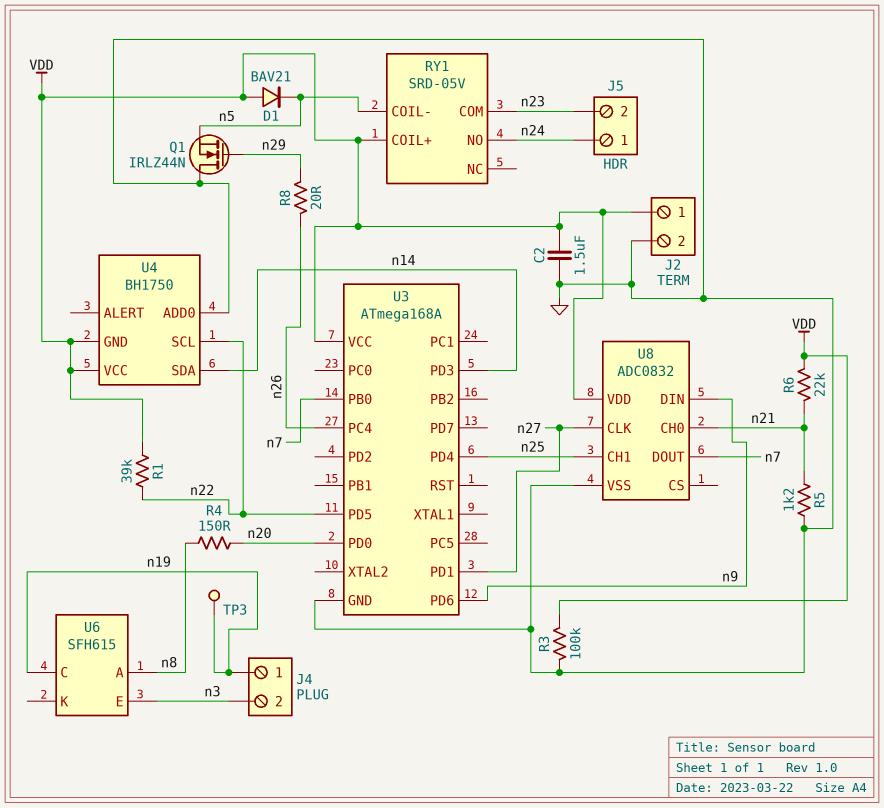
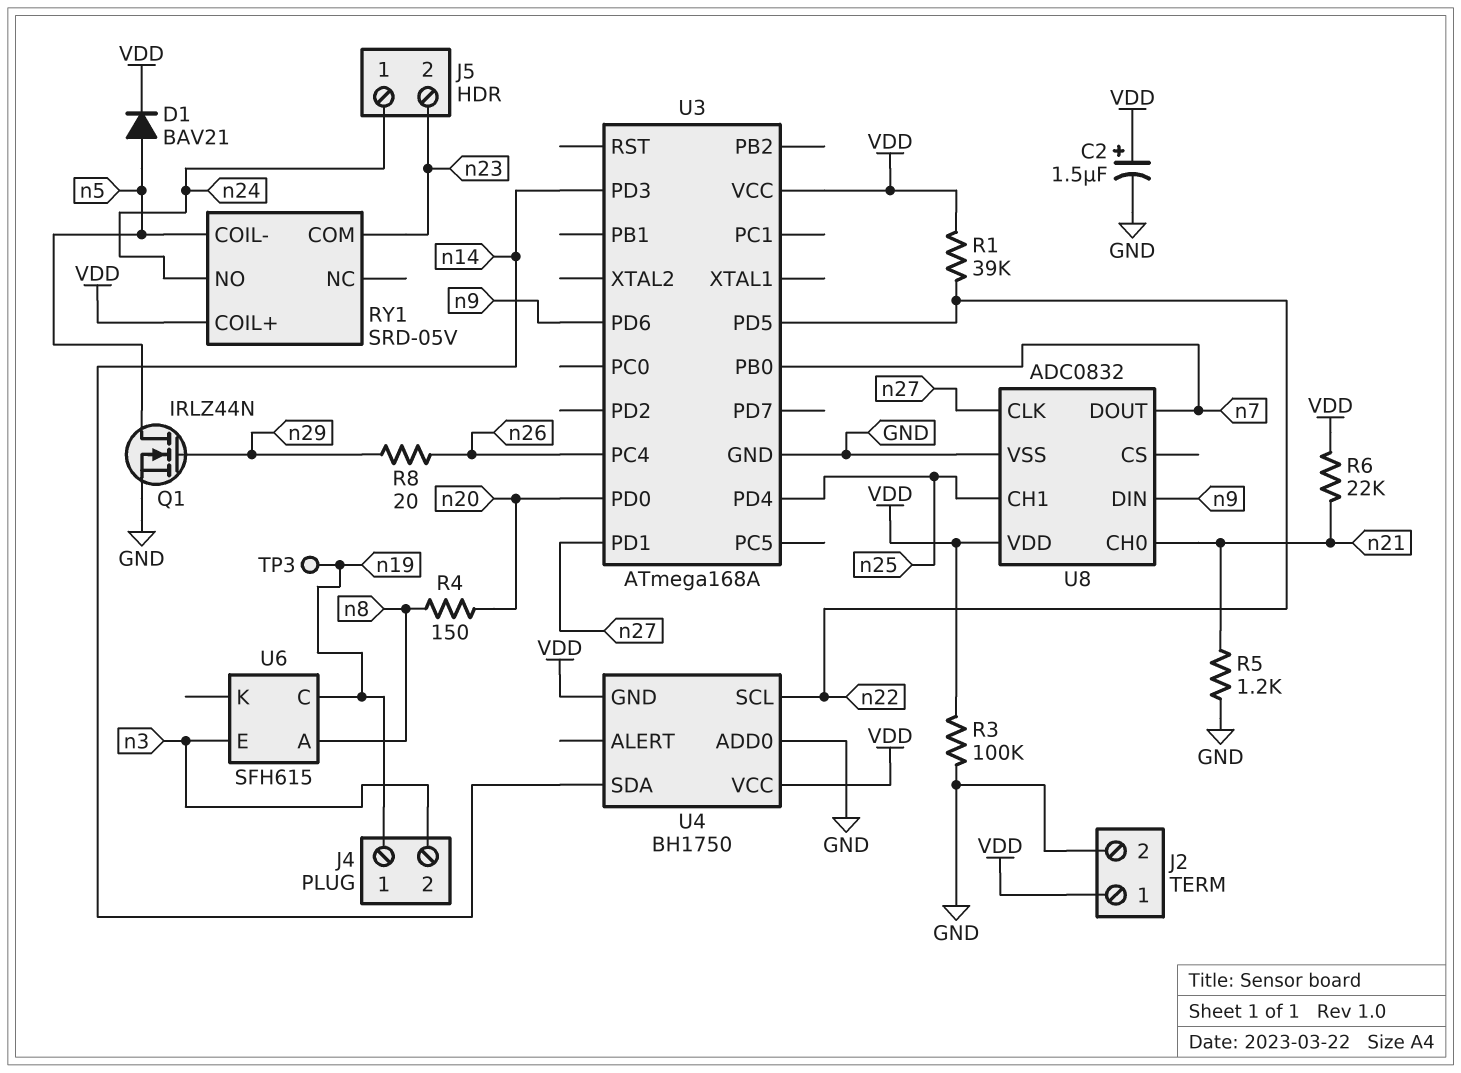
C2: 1.5uF (GND, VDD) -> 1.5uF (plus VDD, minus GND)
D1: diode BAV21 (A VDD, K n5) -> diode BAV21 (A n5, K VDD)
Q1: NMOS IRLZ44N (G n29, D GND, S n5) -> NMOS IRLZ44N (G n29, D n5, S GND)

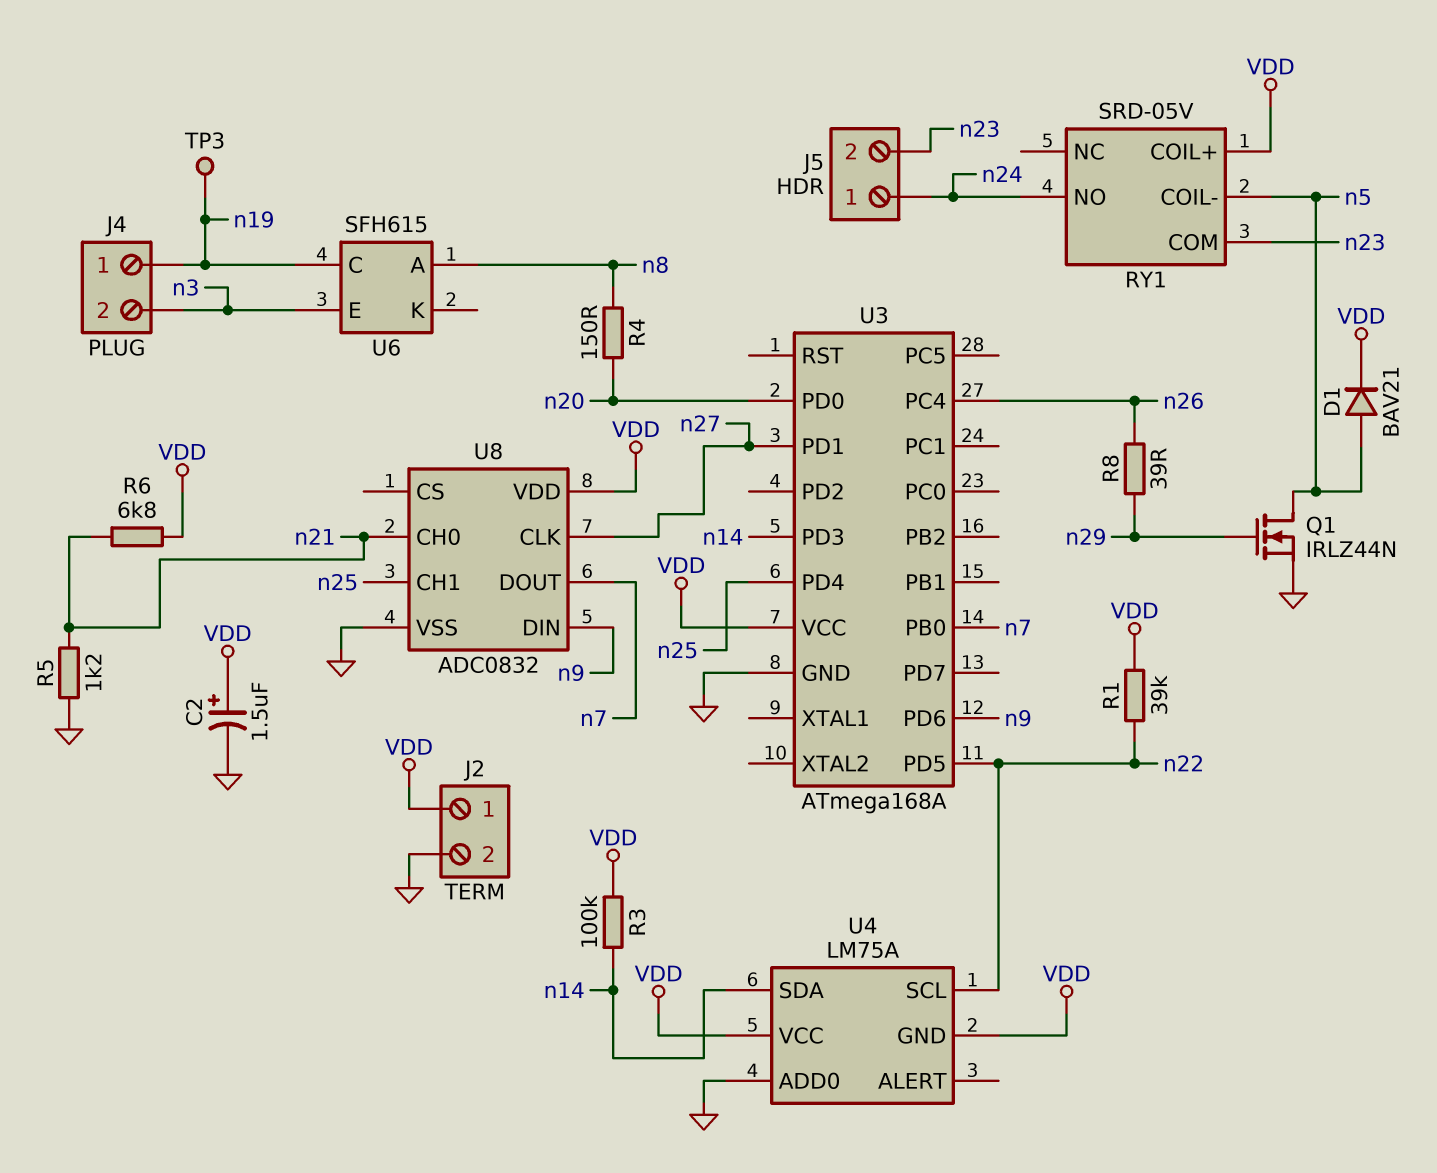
R3: 100k (GND, VDD) -> 100k (VDD, n14)
R6: 22k (VDD, n21) -> 6.8k (VDD, n21)
R8: 20 (n26, n29) -> 39 (n26, n29)
U4: BH1750 -> LM75A

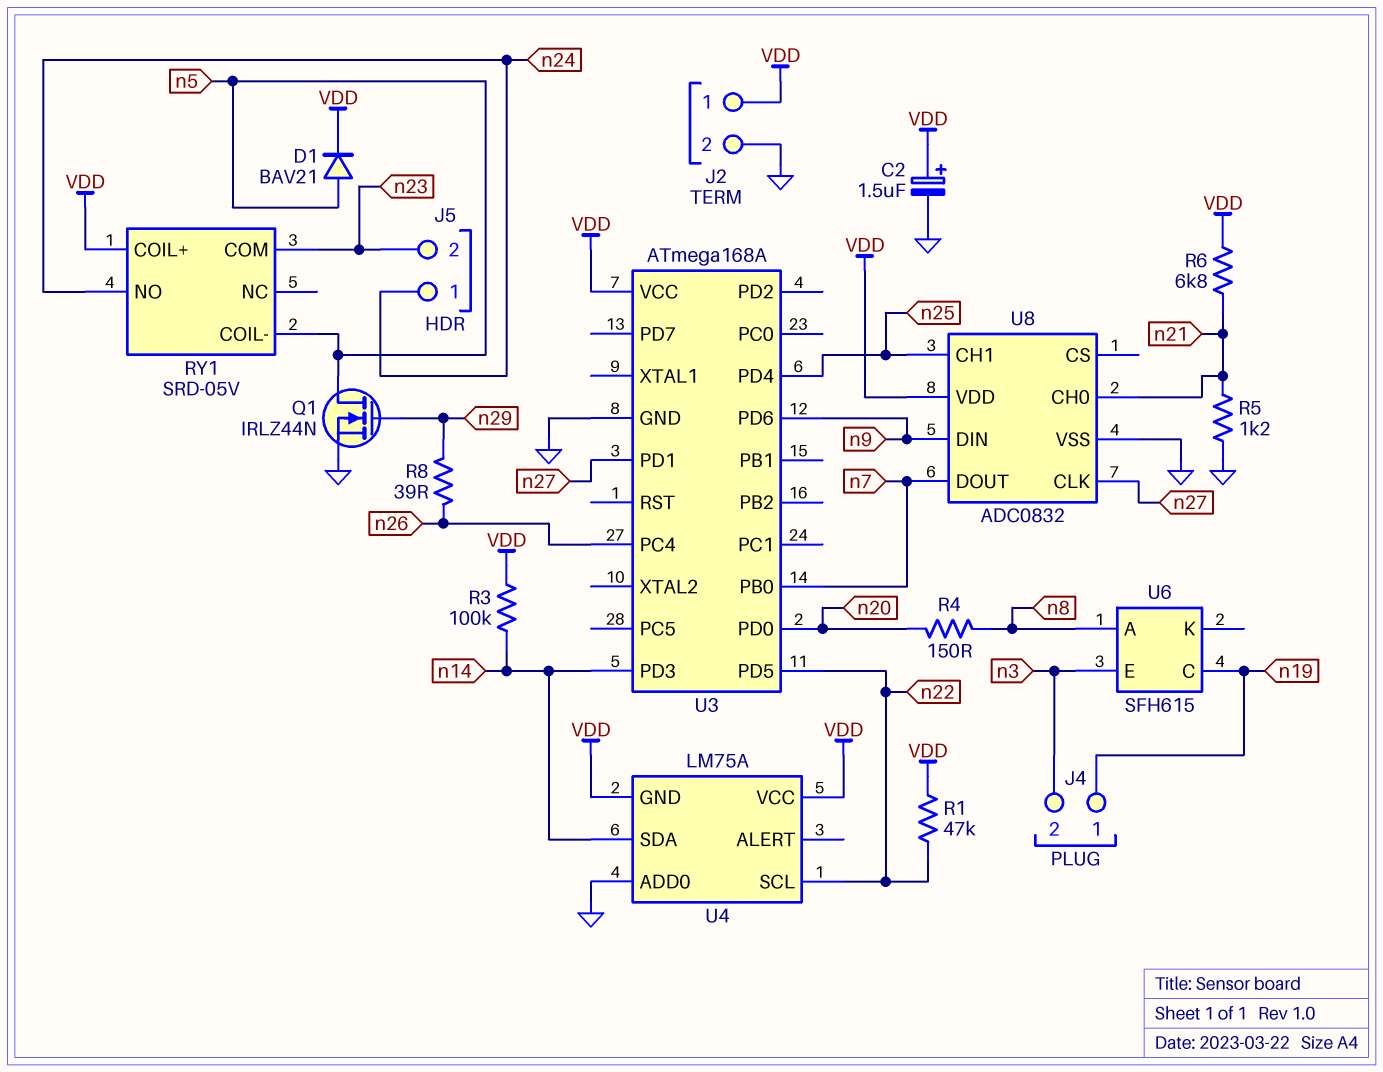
R1: 39k (VDD, n22) -> 47k (VDD, n22)
TP3: test point (n19) -> none

